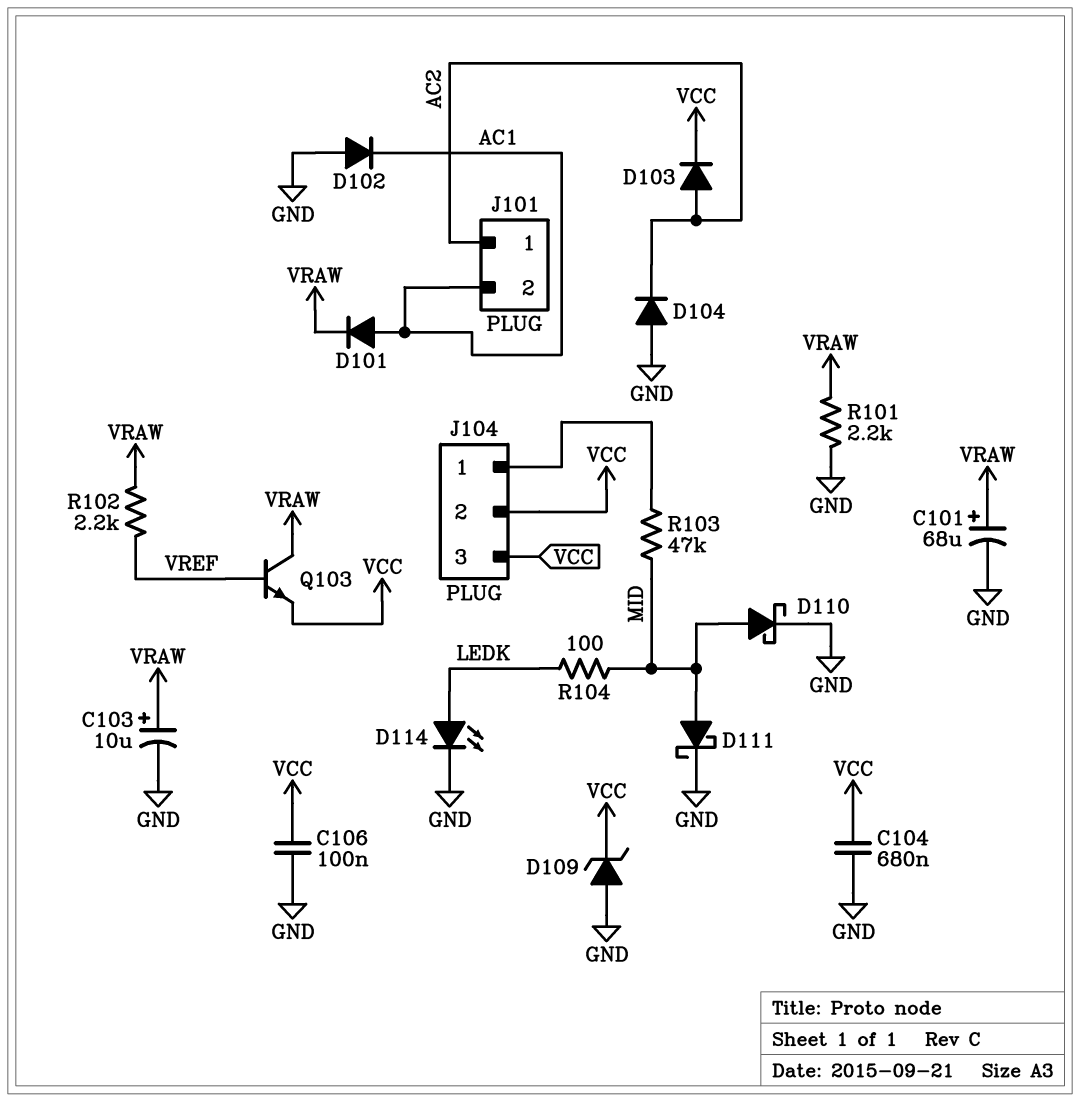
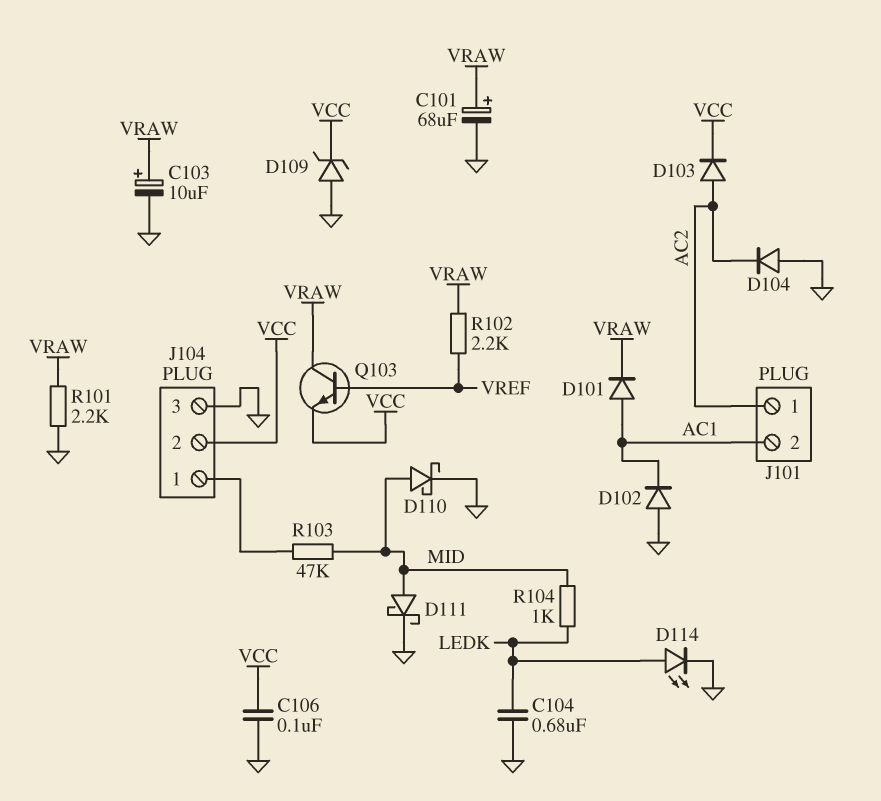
C104: 680nF (GND, VCC) -> 680nF (GND, LEDK)
J104 pin 3: VCC -> GND
R104: 100 (LEDK, MID) -> 1k (LEDK, MID)

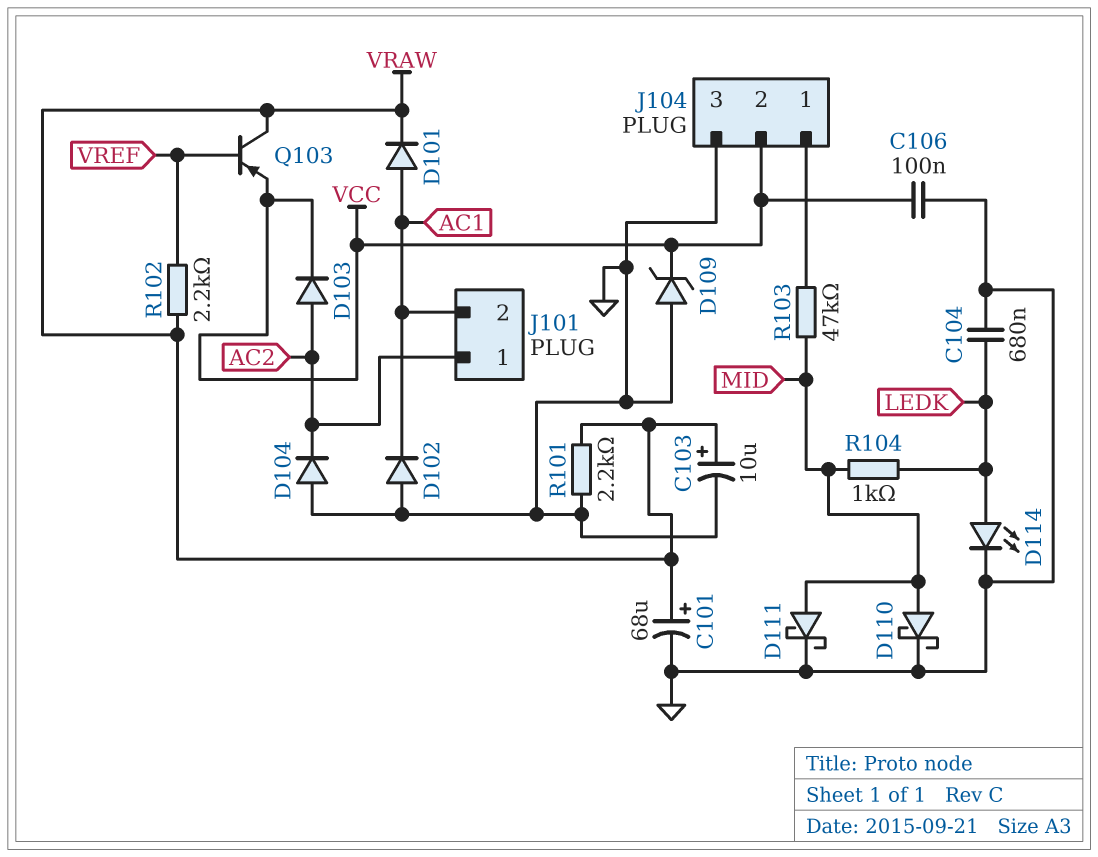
Q103: NPN (B VREF, C VRAW, E VCC) -> PNP (B VREF, C VRAW, E VCC)

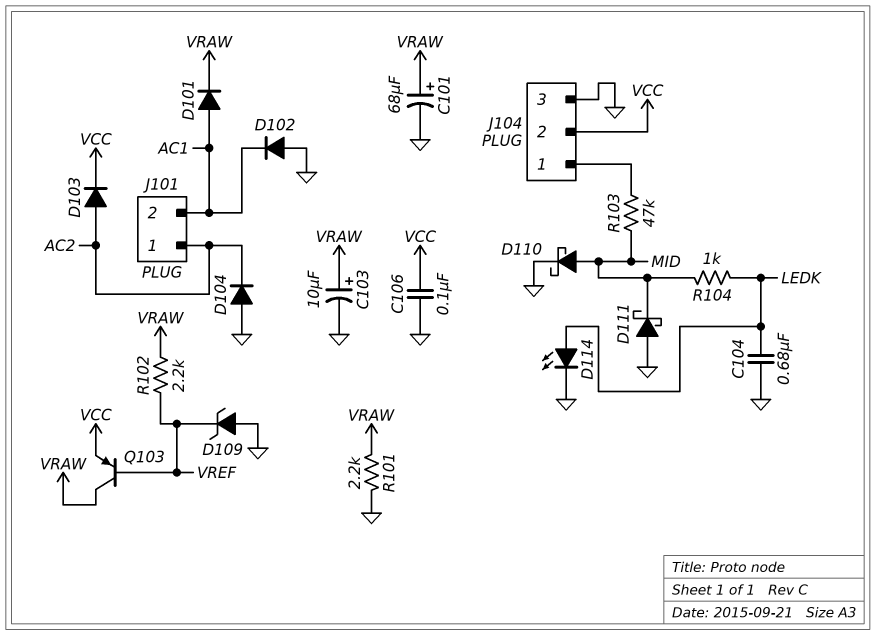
D109: zener (A GND, K VCC) -> zener (A GND, K VREF)
D111: schottky (A MID, K GND) -> schottky (A GND, K MID)

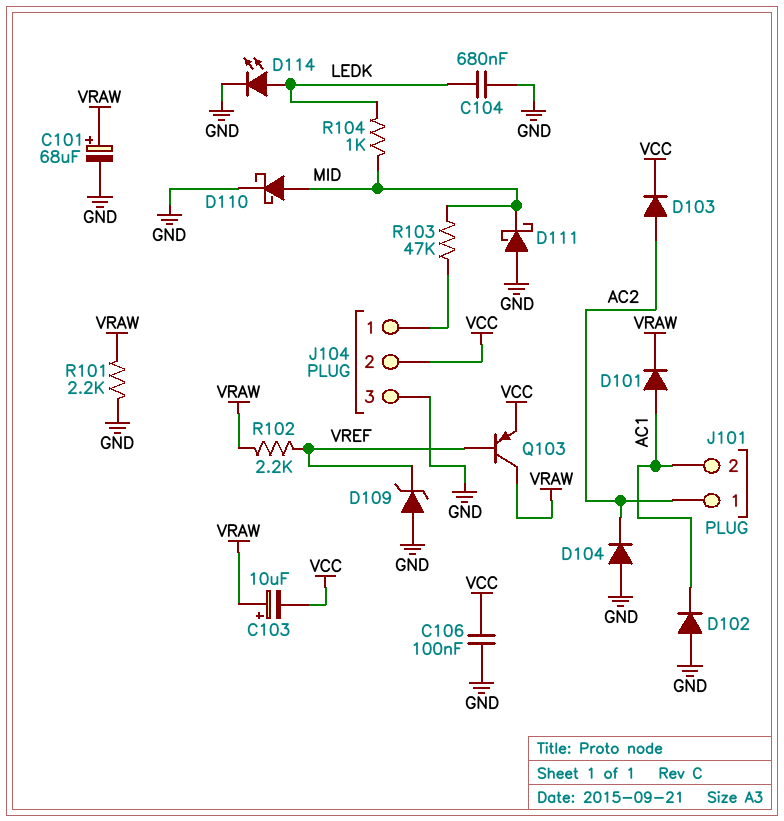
C103: 10uF (plus VRAW, minus GND) -> 10uF (plus VRAW, minus VCC)

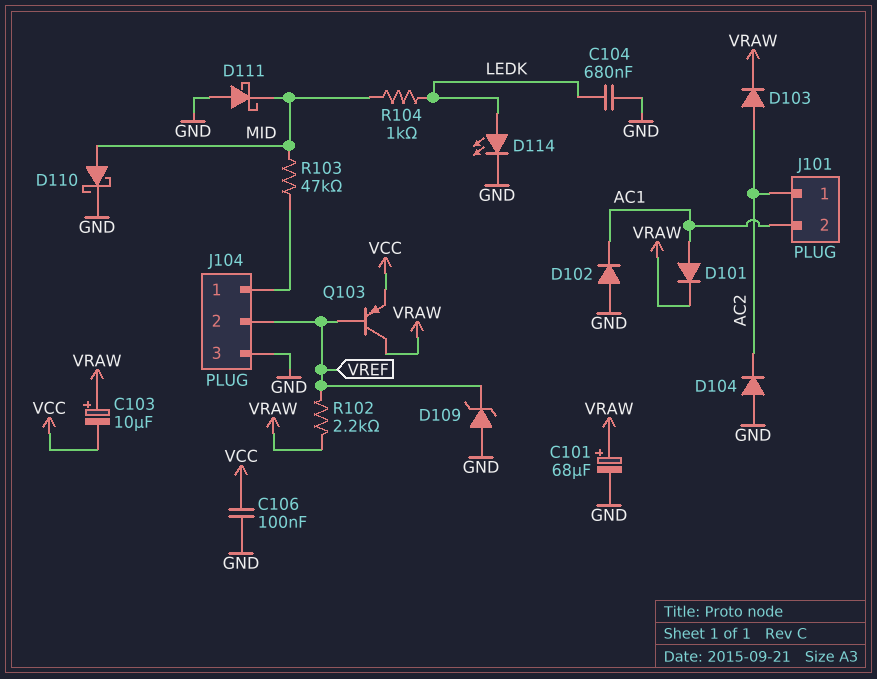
D103: diode (A AC2, K VCC) -> diode (A AC2, K VRAW)
J104 pin 2: VCC -> VREF
R101: 2.2k (GND, VRAW) -> none

